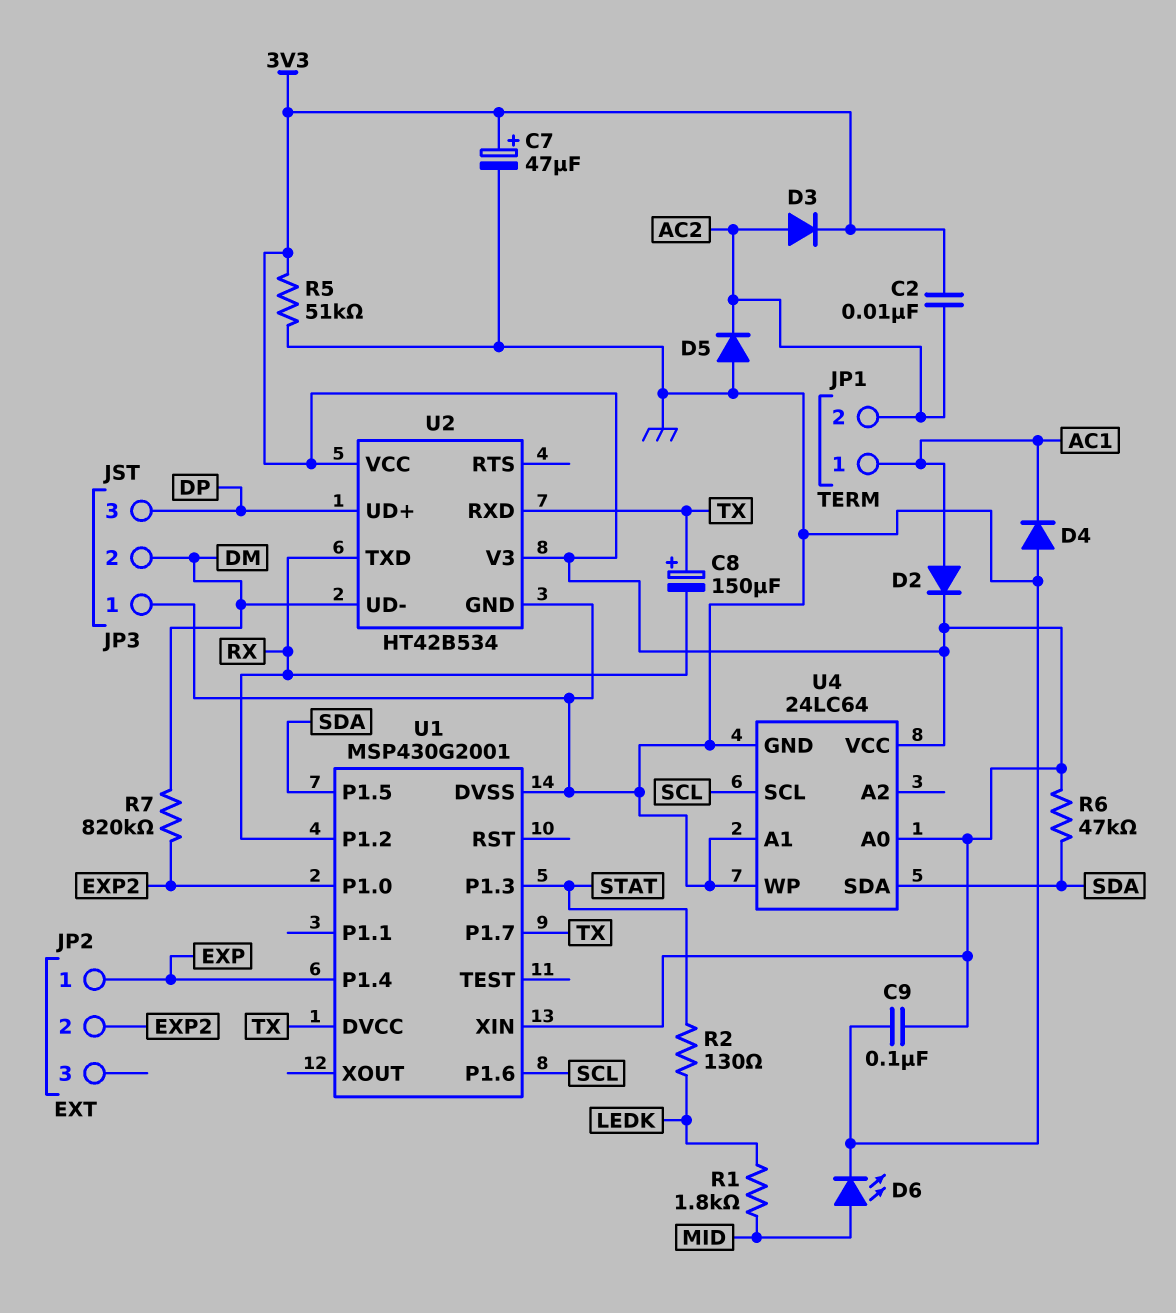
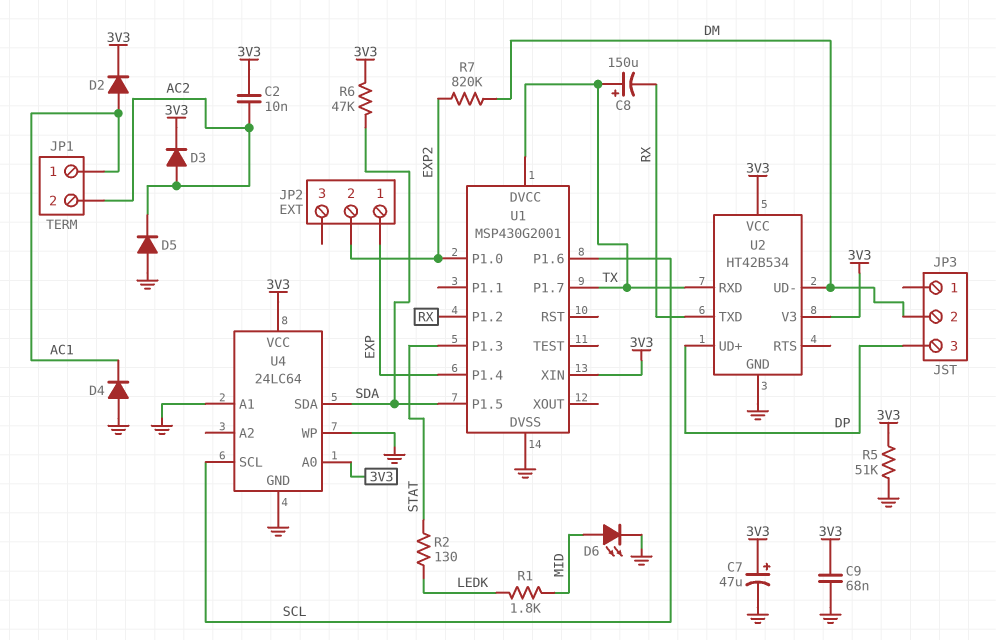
C9: 100nF (3V3, GND) -> 68nF (3V3, GND)
JP3 pin 1: GND -> none

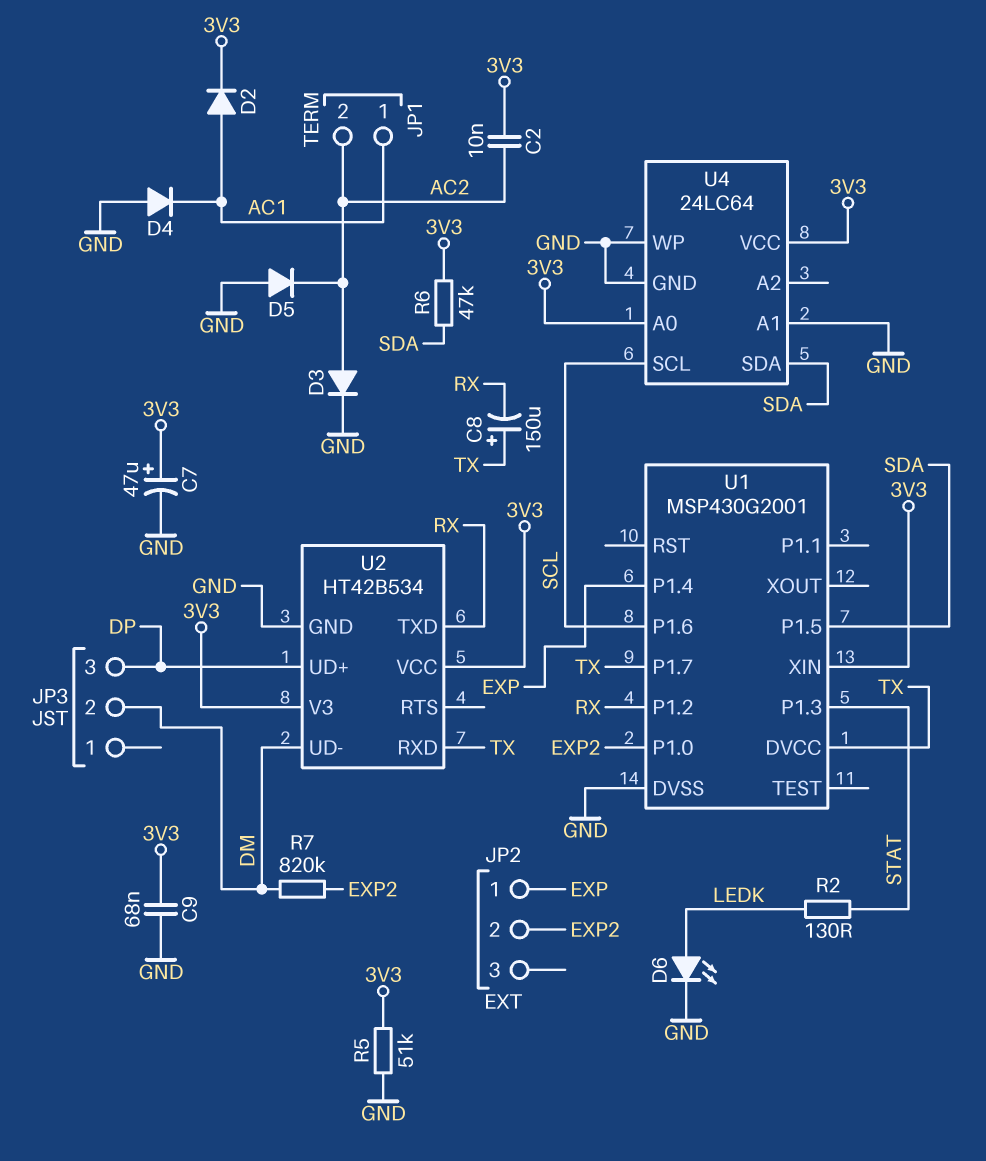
D3: diode (A AC2, K 3V3) -> diode (A AC2, K GND)
D6: LED (A MID, K GND) -> LED (A LEDK, K GND)
R1: 1.8k (LEDK, MID) -> none

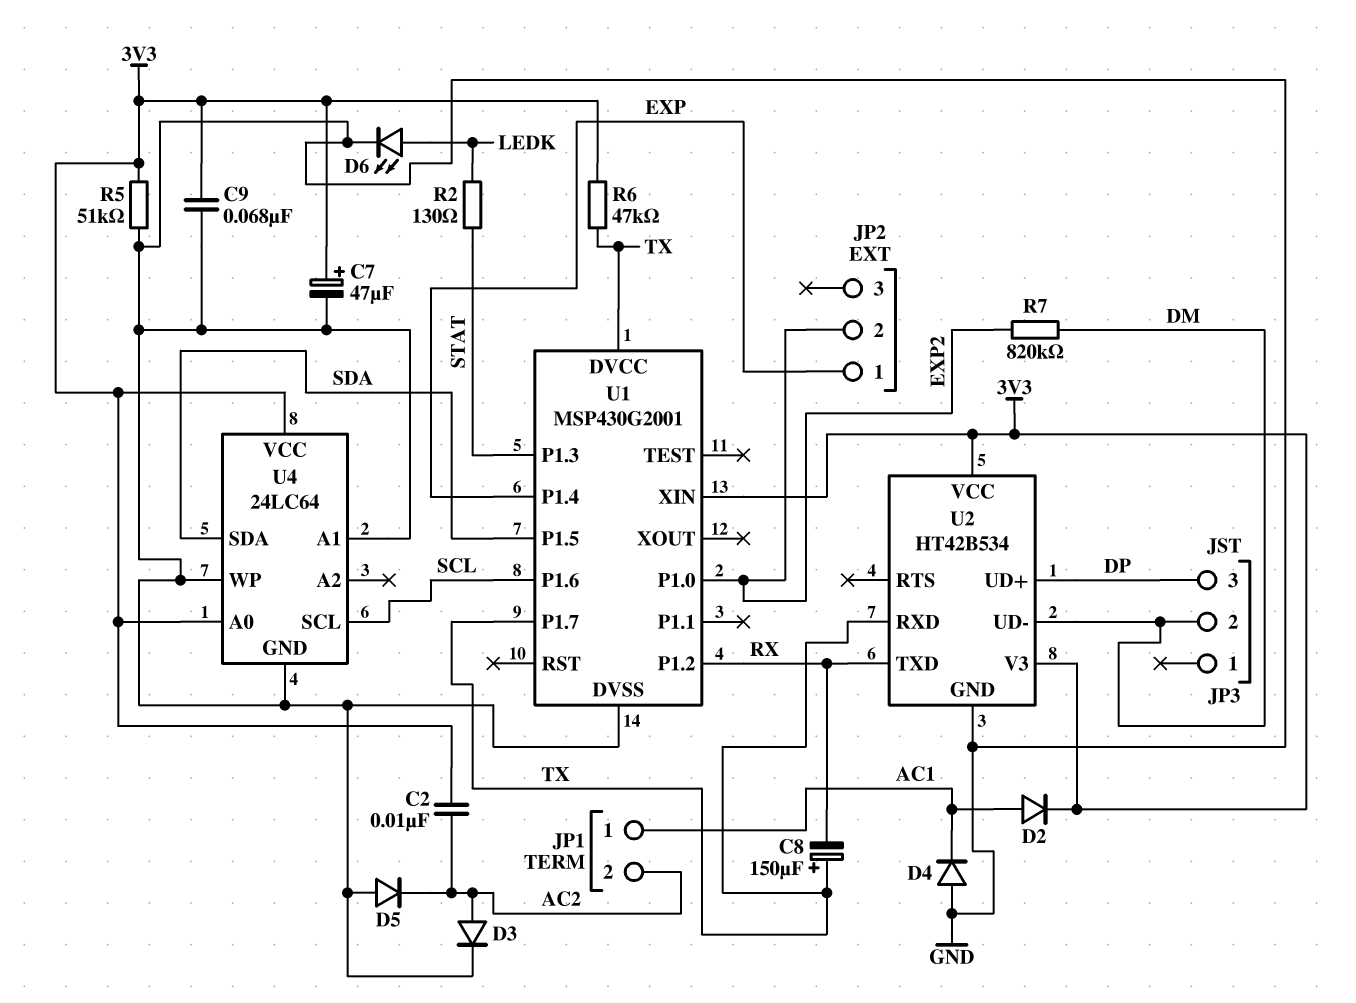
R6: 47k (3V3, SDA) -> 47k (3V3, TX)

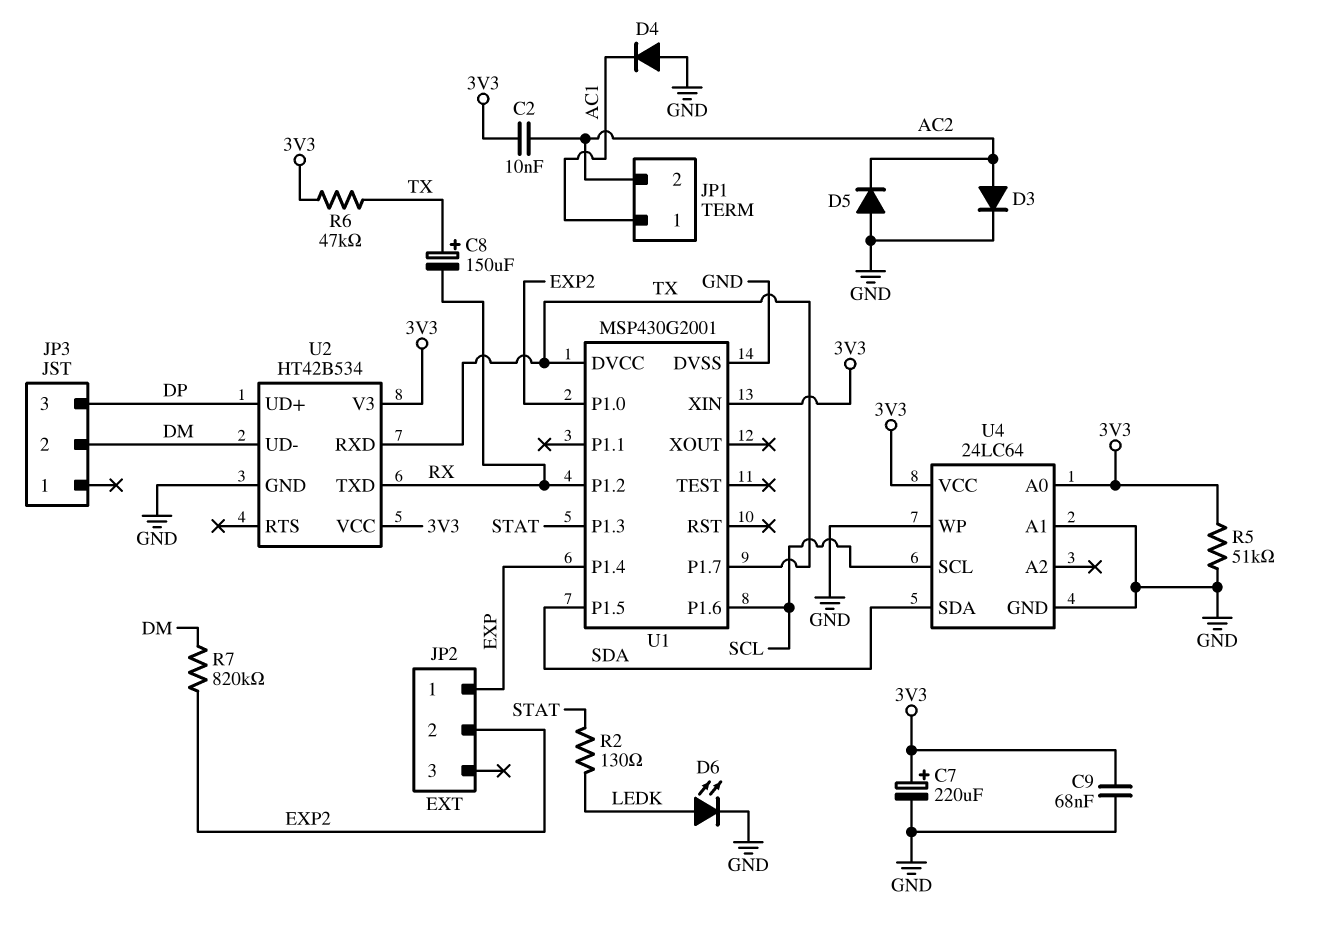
C7: 47uF (plus 3V3, minus GND) -> 220uF (plus 3V3, minus GND)
D2: diode (A AC1, K 3V3) -> none

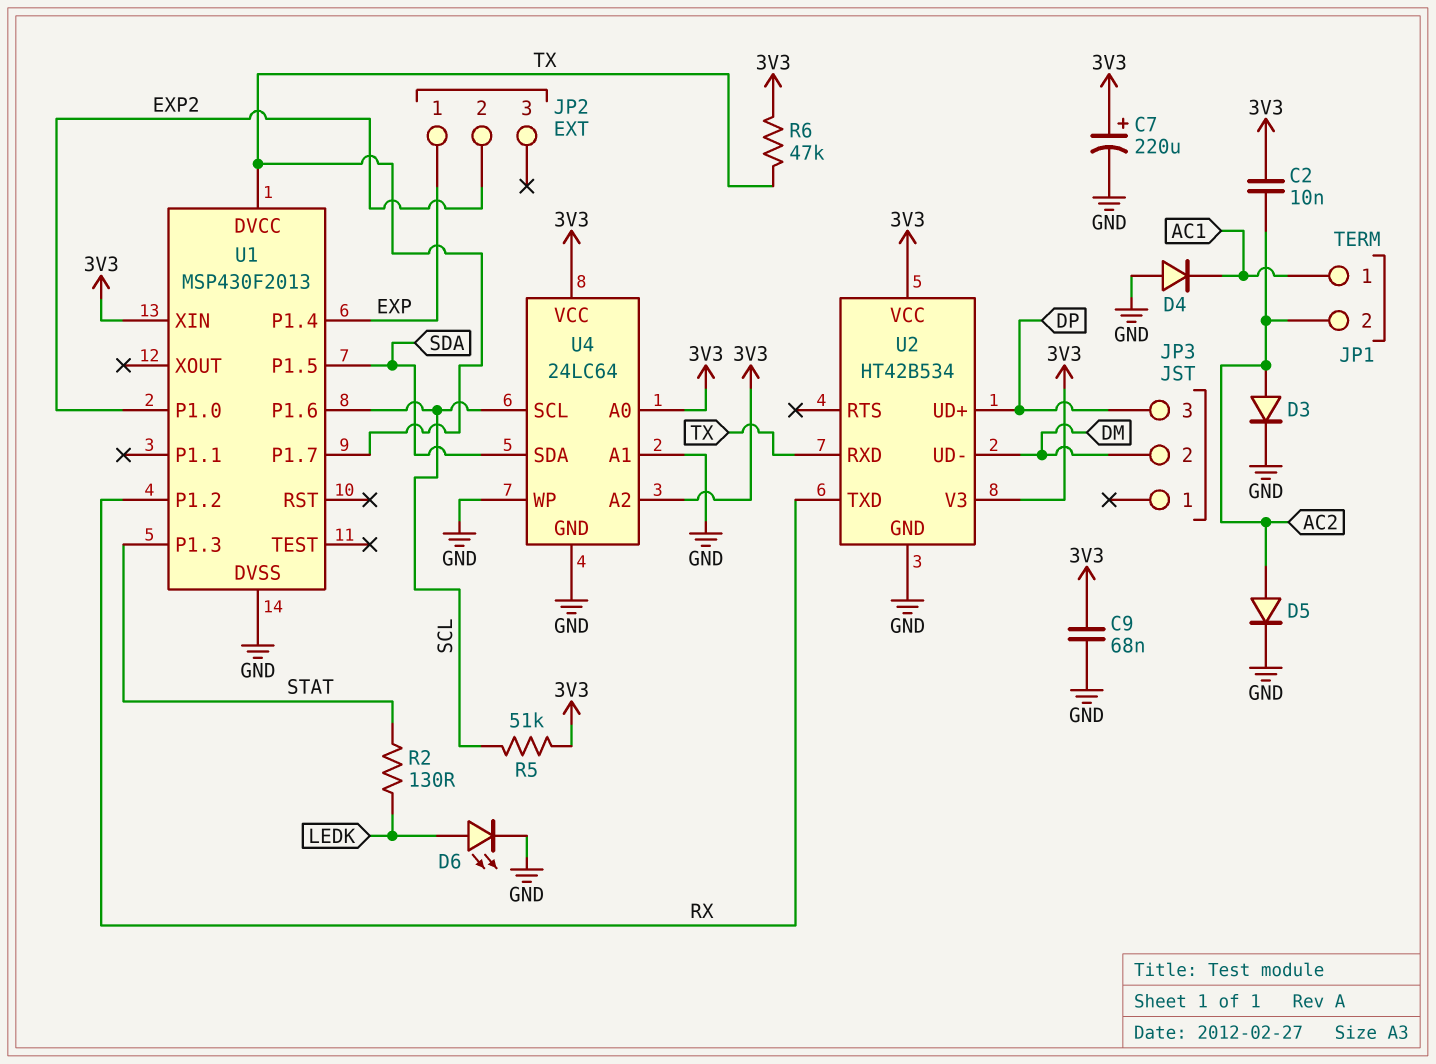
C8: 150uF (plus TX, minus RX) -> none
D5: diode (A GND, K AC2) -> diode (A AC2, K GND)
R5: 51k (3V3, GND) -> 51k (3V3, SCL)
R7: 820k (DM, EXP2) -> none
U1: MSP430G2001 -> MSP430F2013
U4 pin A2: none -> 3V3

